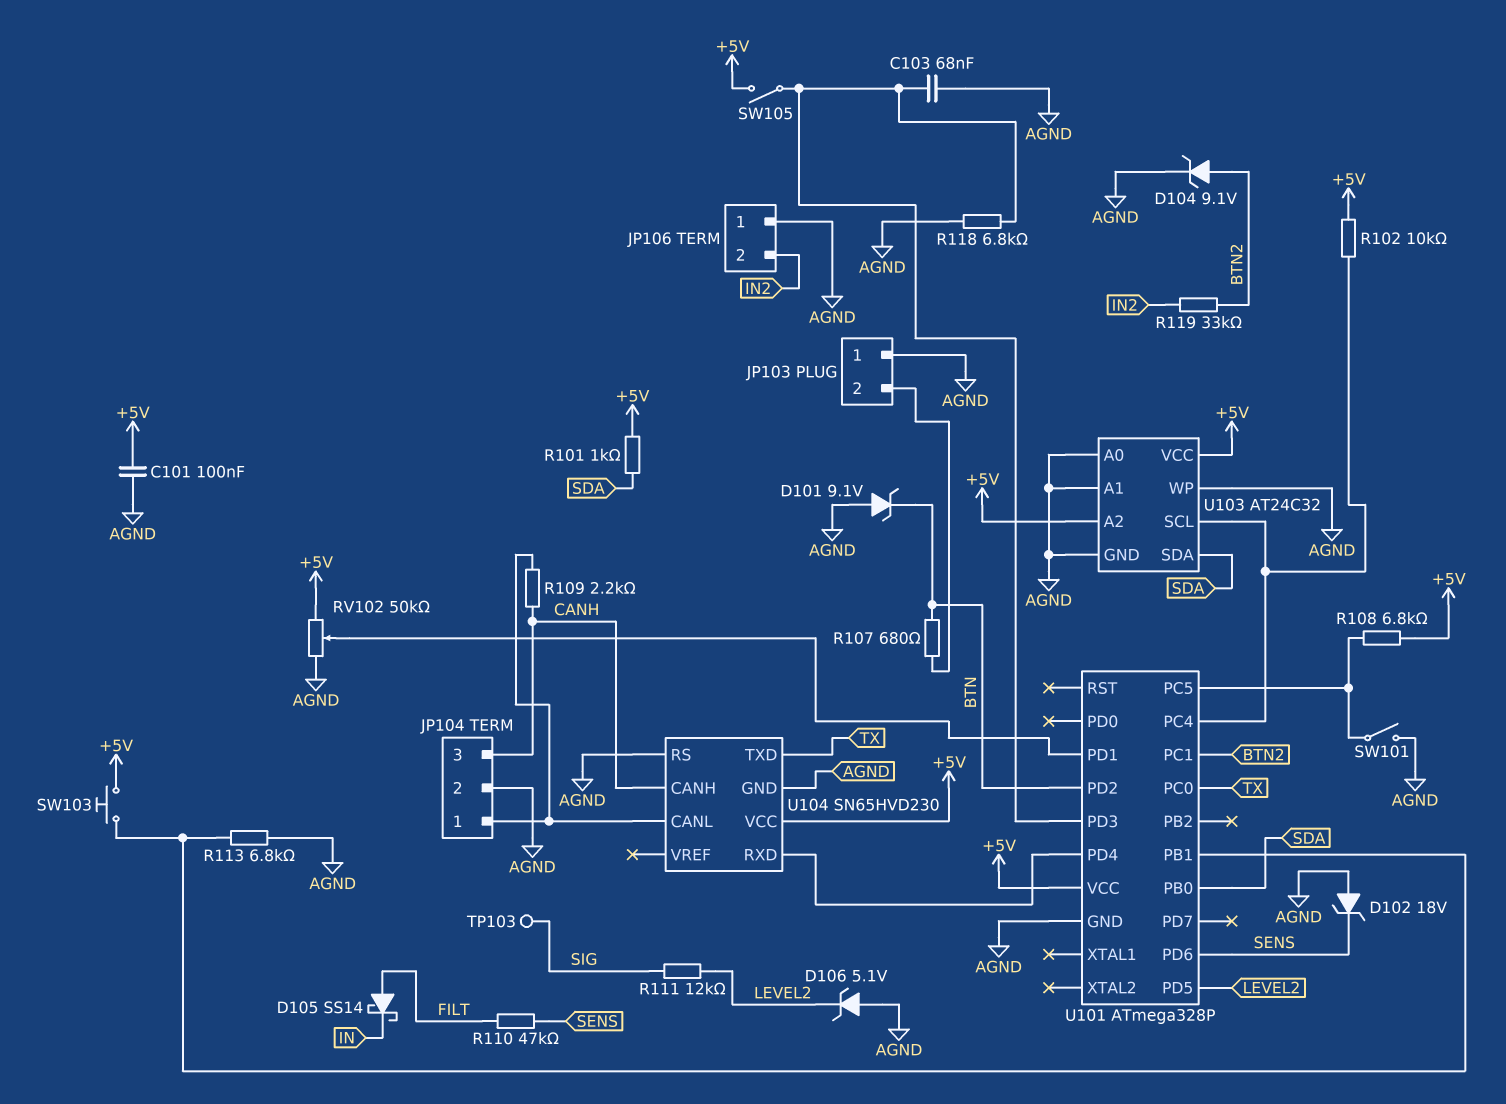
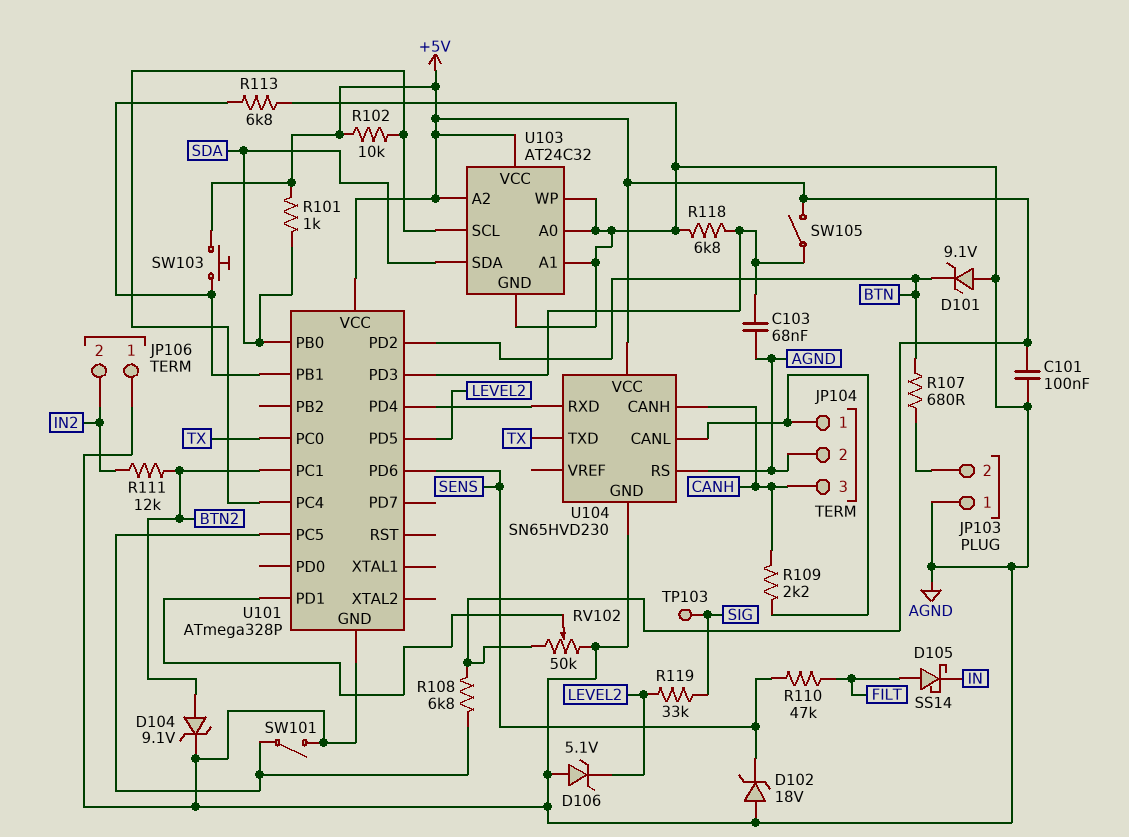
R111: 12k (LEVEL2, SIG) -> 12k (BTN2, IN2)
R119: 33k (BTN2, IN2) -> 33k (LEVEL2, SIG)

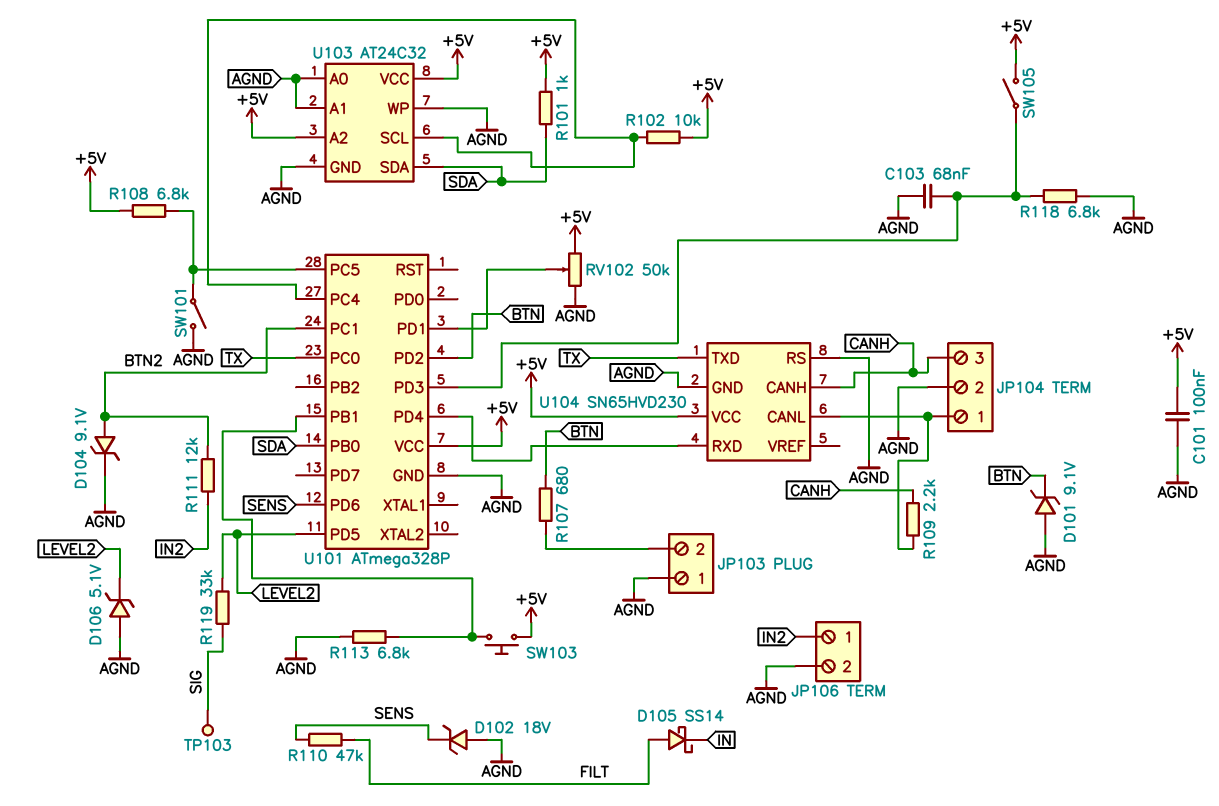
JP106 pin 1: AGND -> IN2
JP106 pin 2: IN2 -> AGND

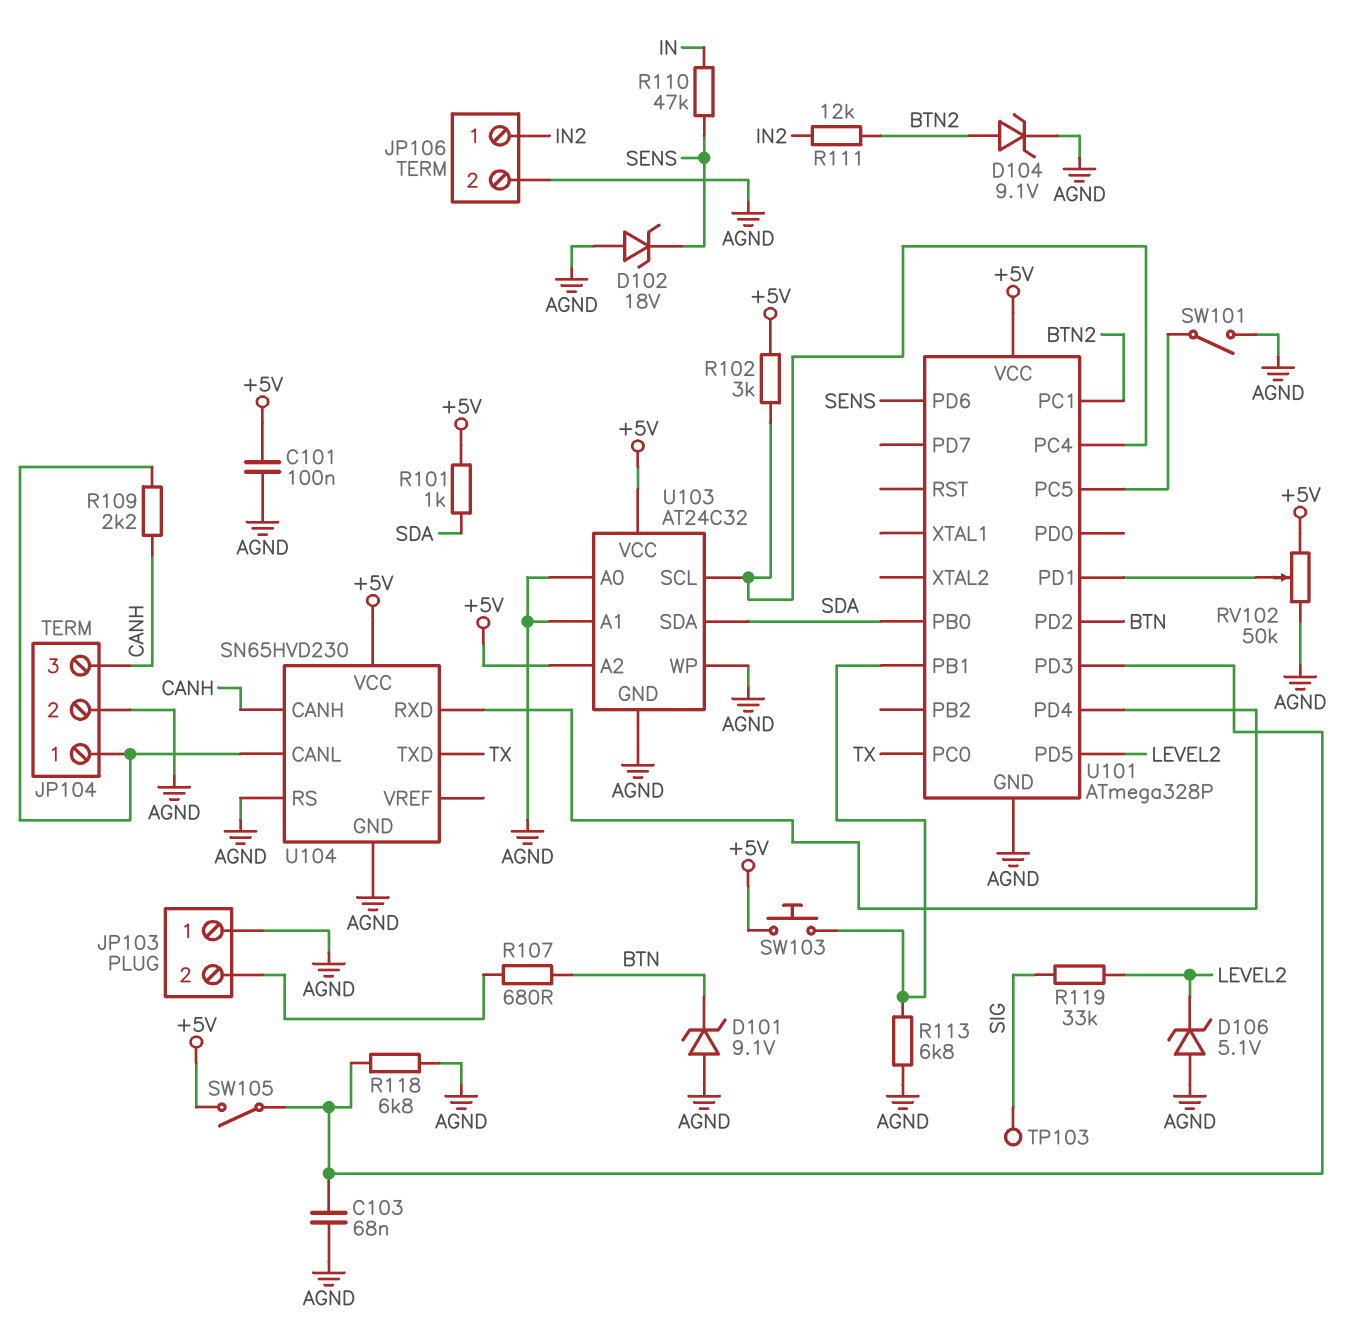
D105: schottky SS14 (A FILT, K IN) -> none
R102: 10k (+5V, U101/PC4) -> 3k (+5V, U101/PC4)
R108: 6.8k (+5V, U101/PC5) -> none
R110: 47k (FILT, SENS) -> 47k (IN, SENS)

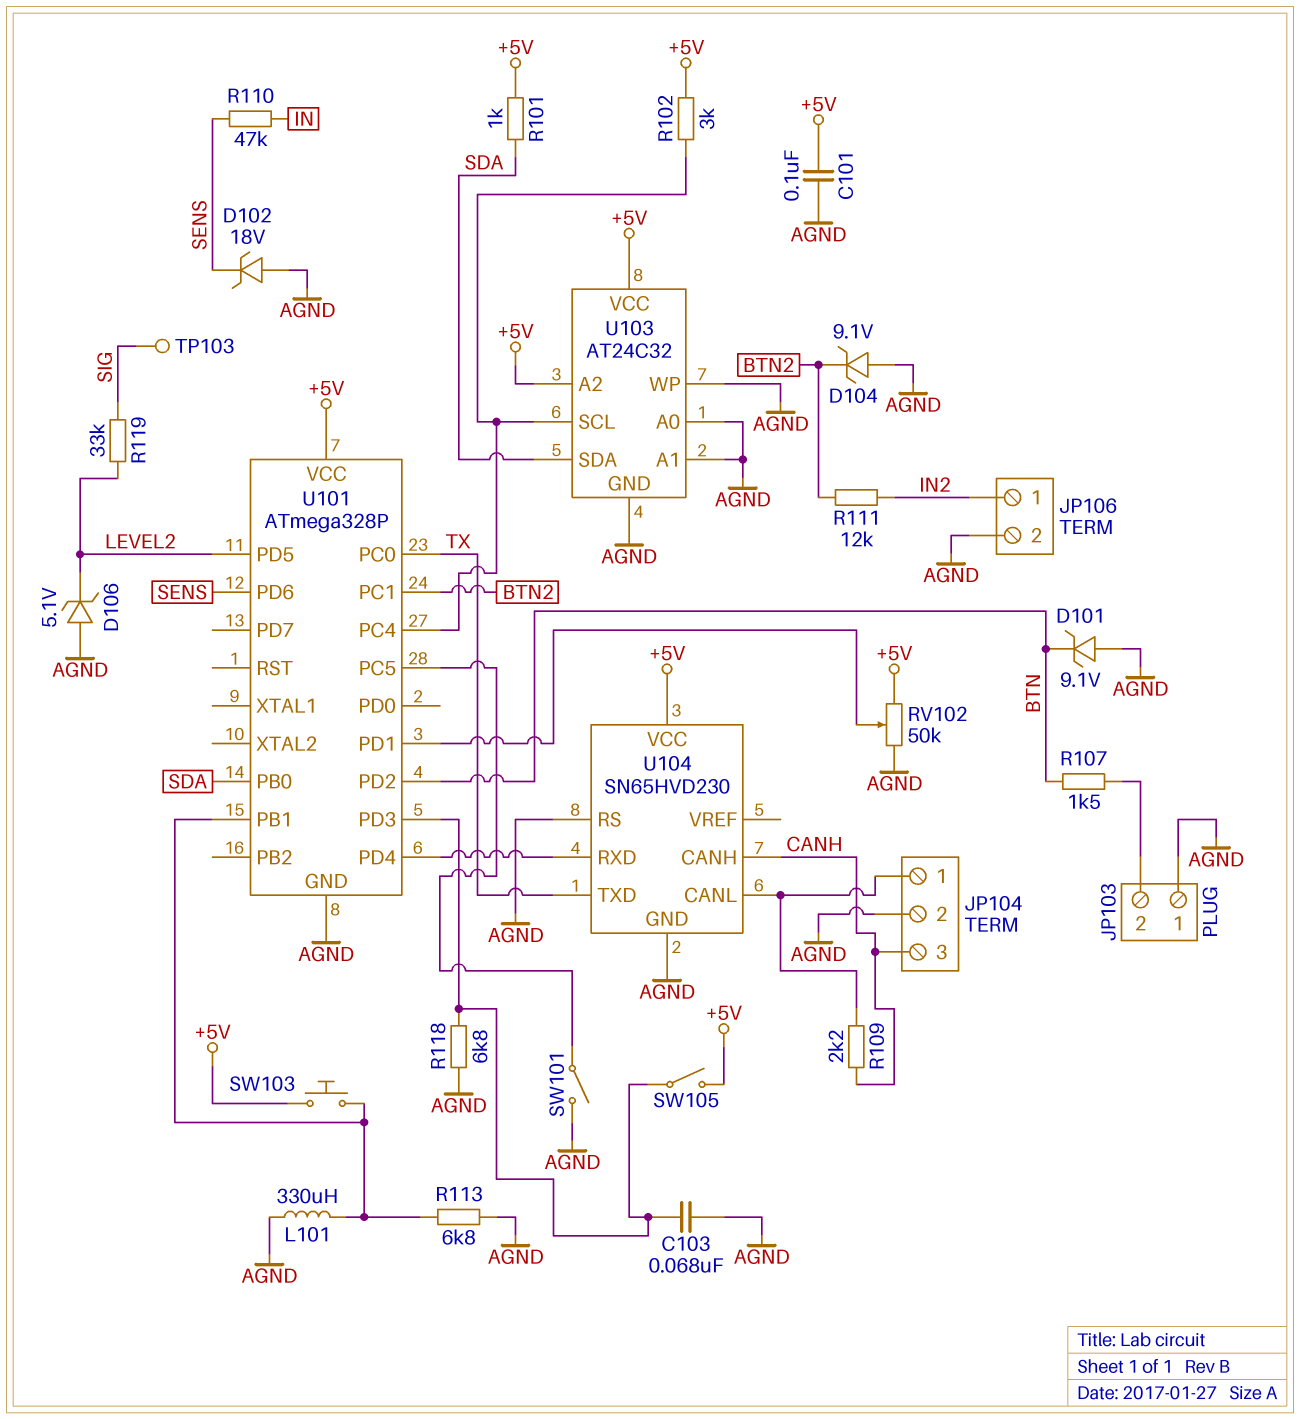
D104: zener 9.1V (A BTN2, K AGND) -> zener 9.1V (A AGND, K BTN2)
L101: none -> 330uH (AGND, U101/PB1)
R107: 680 (BTN, JP103/2) -> 1.5k (BTN, JP103/2)

